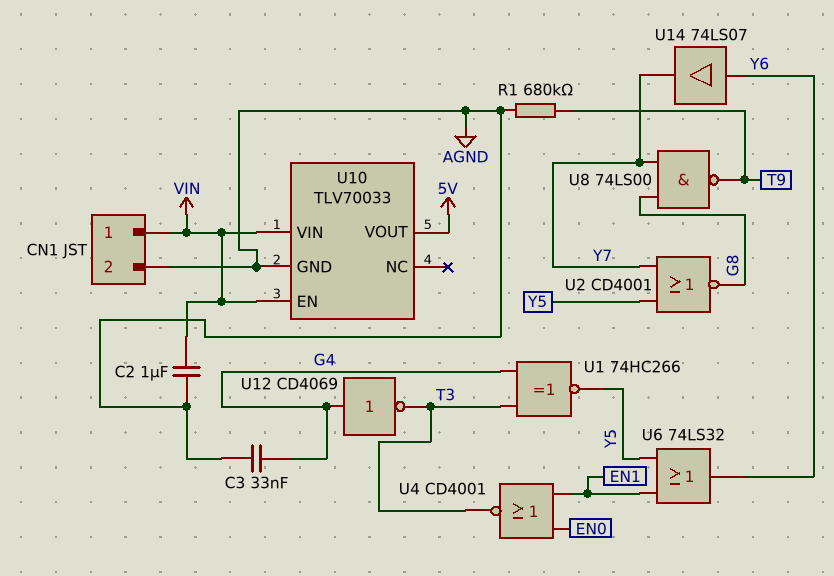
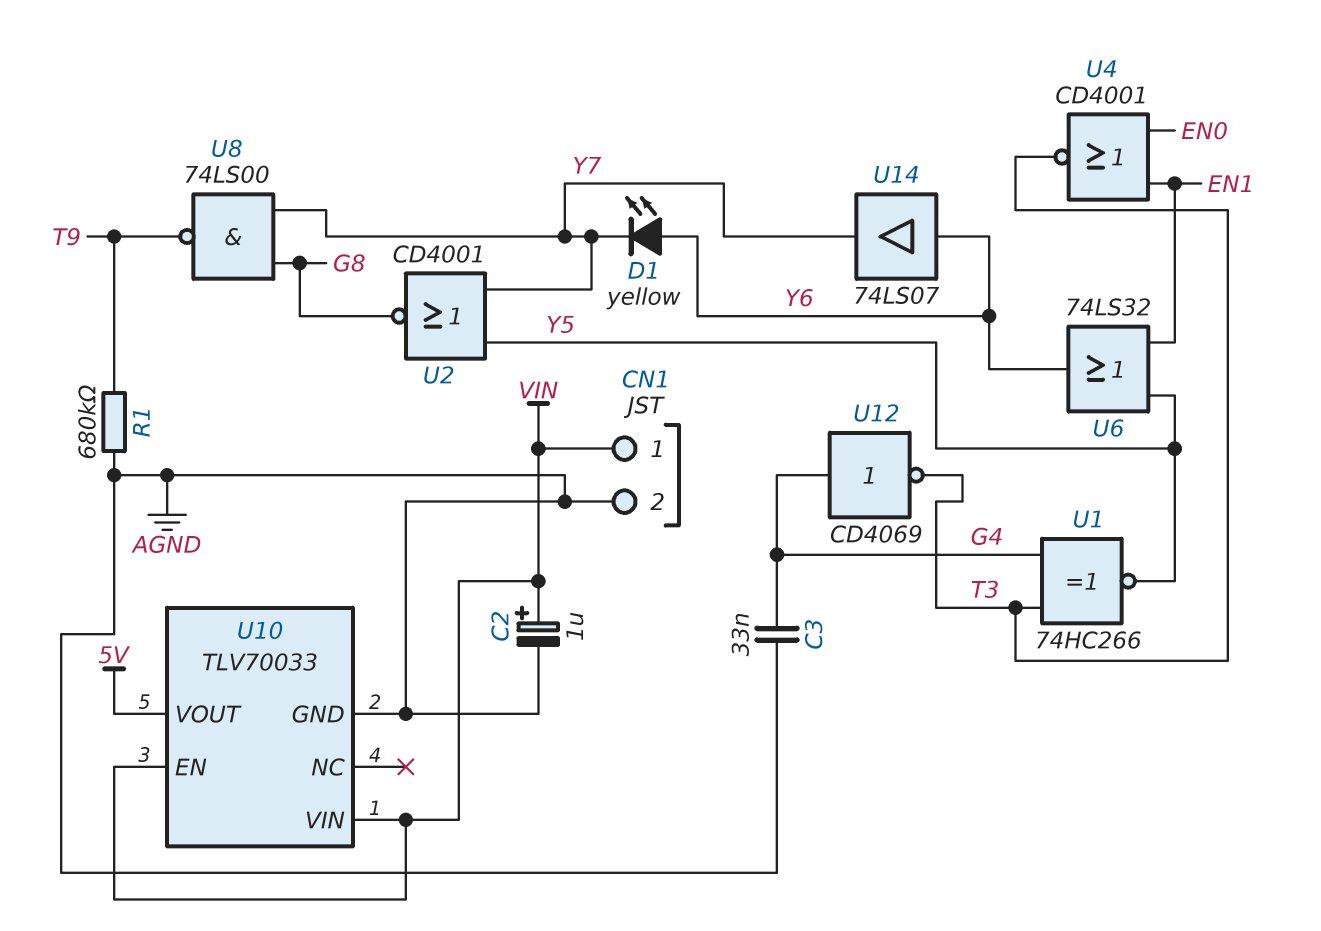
C2: 1uF (AGND, VIN) -> 1uF (plus VIN, minus AGND)
D1: none -> LED yellow (A Y6, K Y7)

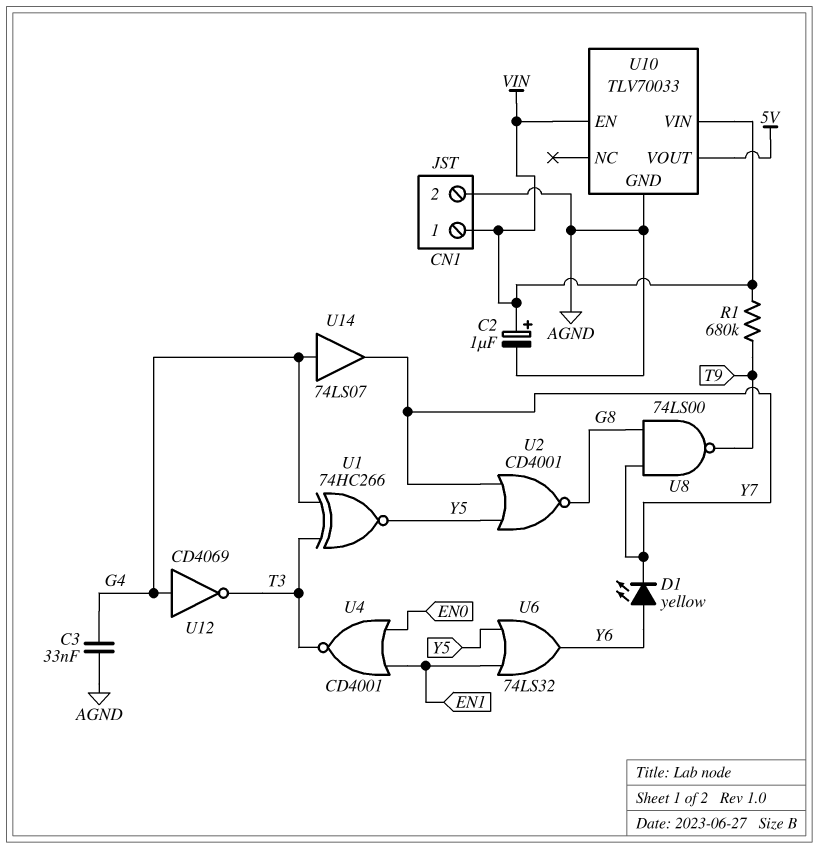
R1: 680k (AGND, T9) -> 680k (T9, VIN)
U14: buffer 74LS07 (in Y6, out Y7) -> buffer 74LS07 (in G4, out Y7)

